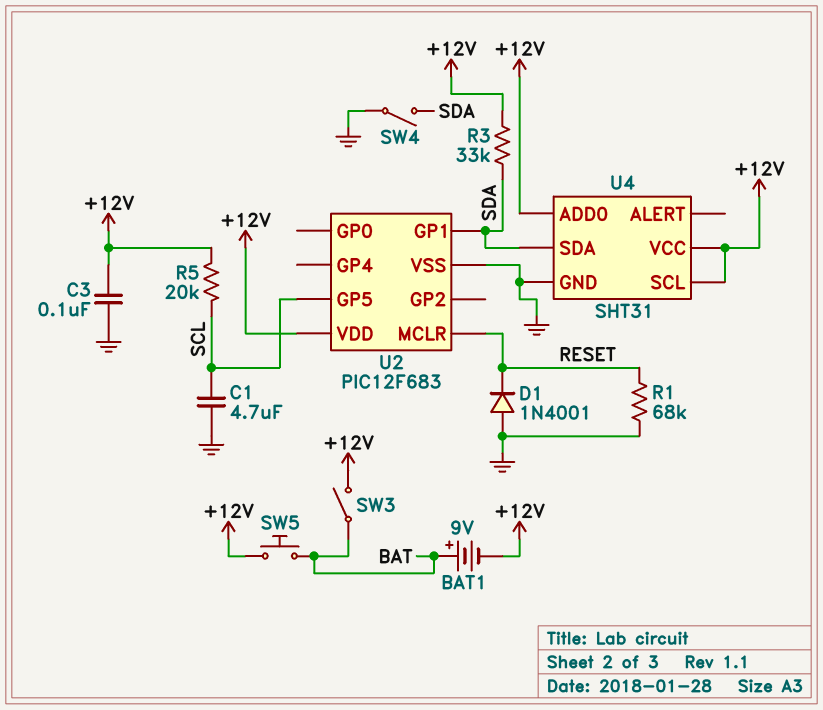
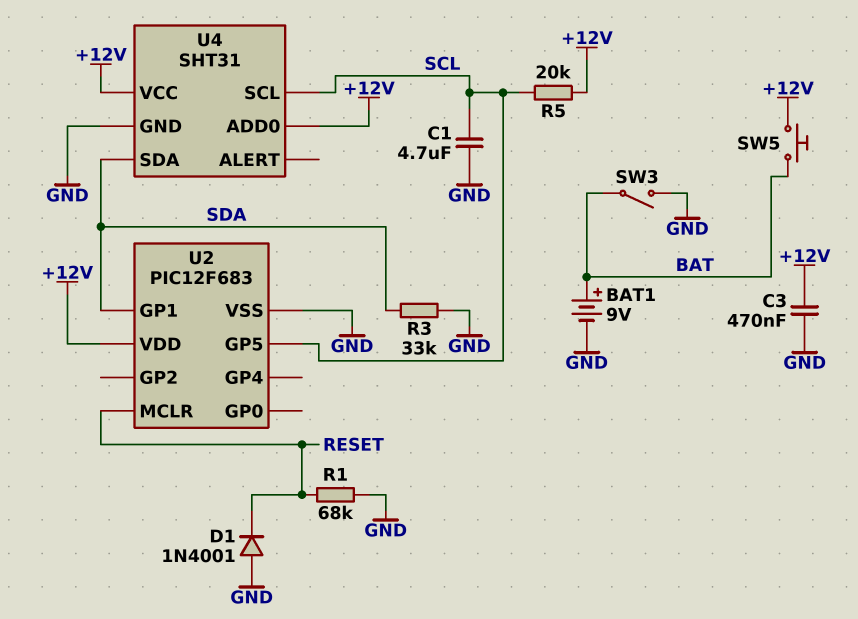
BAT1: 9V (plus BAT, minus +12V) -> 9V (plus BAT, minus GND)
C3: 100nF (+12V, GND) -> 470nF (+12V, GND)
R3: 33k (+12V, SDA) -> 33k (GND, SDA)
SW3: switch (+12V, BAT) -> switch (BAT, GND)
SW4: switch (GND, SDA) -> none
U4 pin SCL: +12V -> SCL

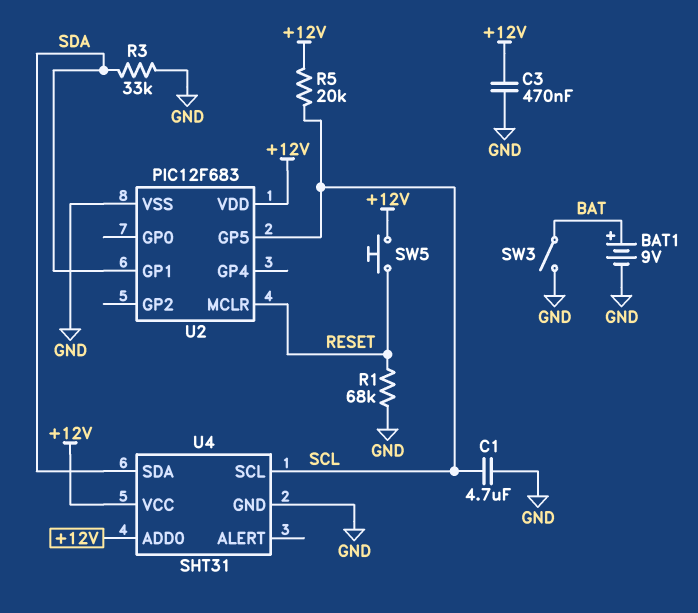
D1: diode 1N4001 (A GND, K RESET) -> none
SW5: button (+12V, BAT) -> button (+12V, RESET)

